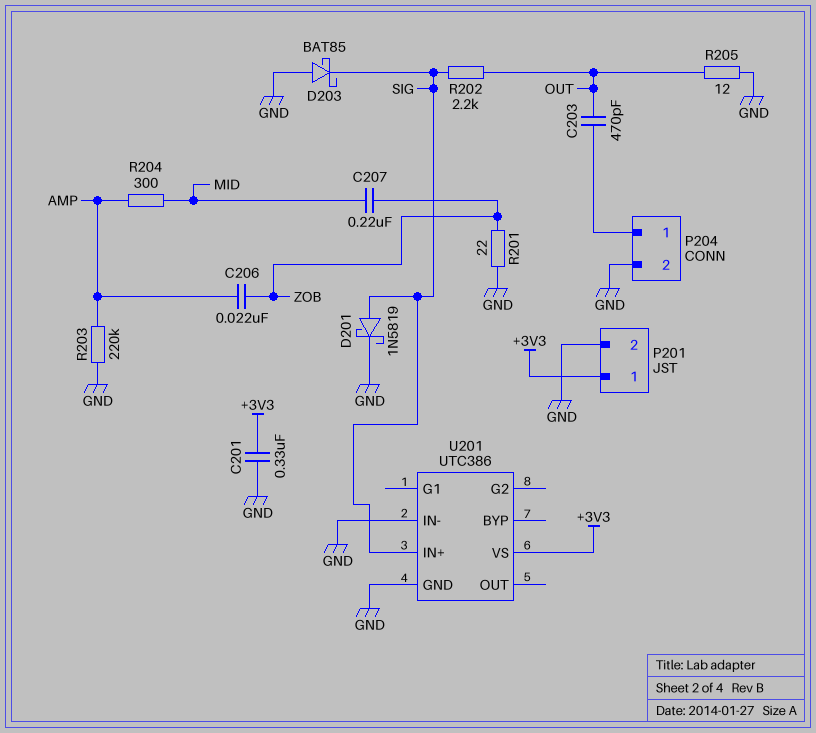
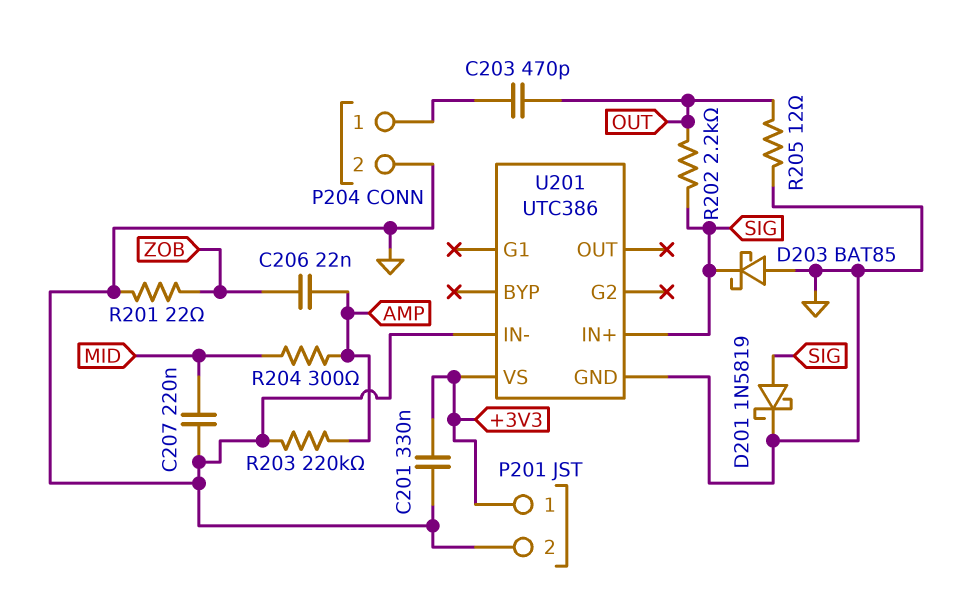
C207: 220nF (MID, ZOB) -> 220nF (GND, MID)

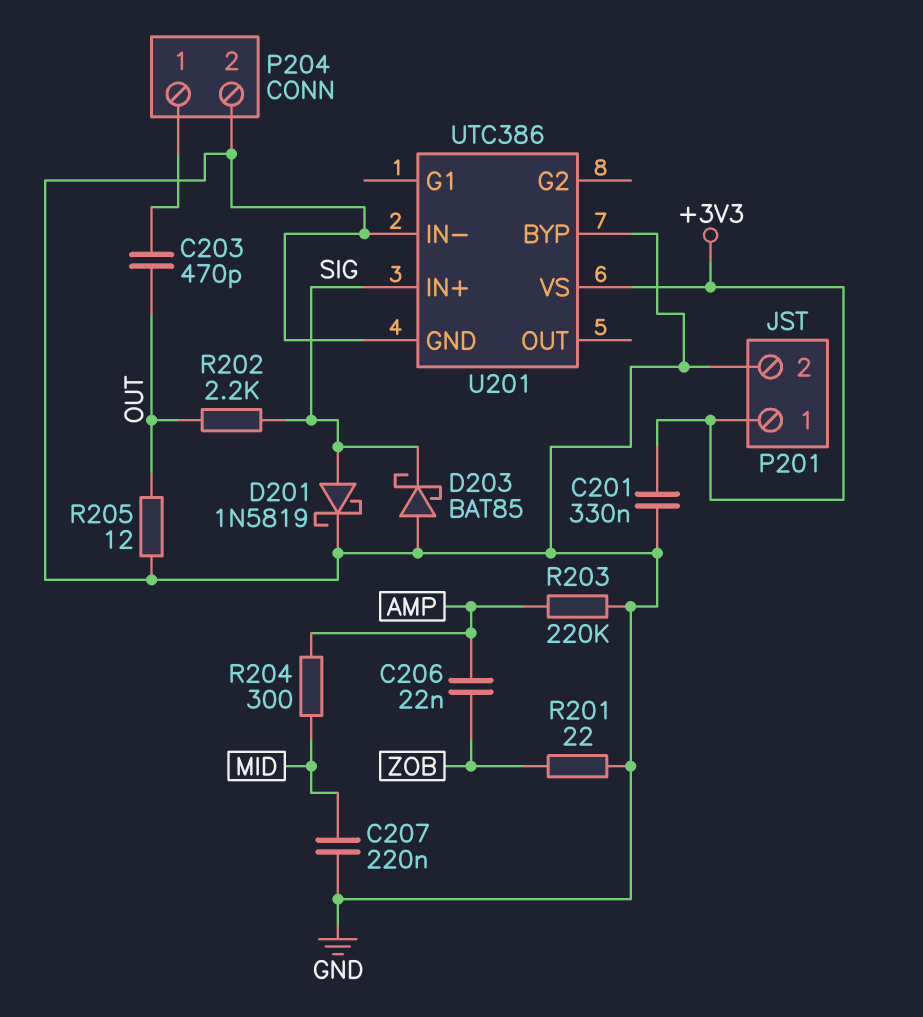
U201 pin BYP: none -> GND

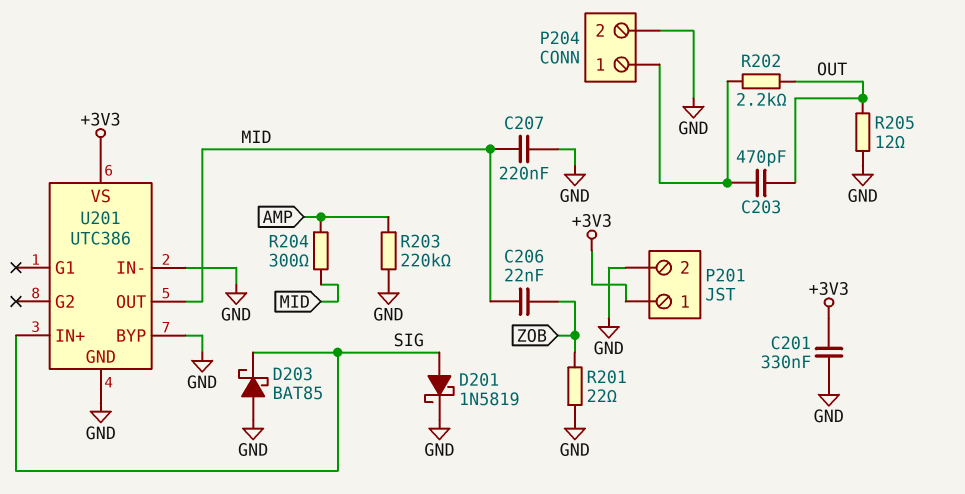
C206: 22nF (AMP, ZOB) -> 22nF (MID, ZOB)
R202: 2.2k (OUT, SIG) -> 2.2k (OUT, P204/1)
U201 pin OUT: none -> MID

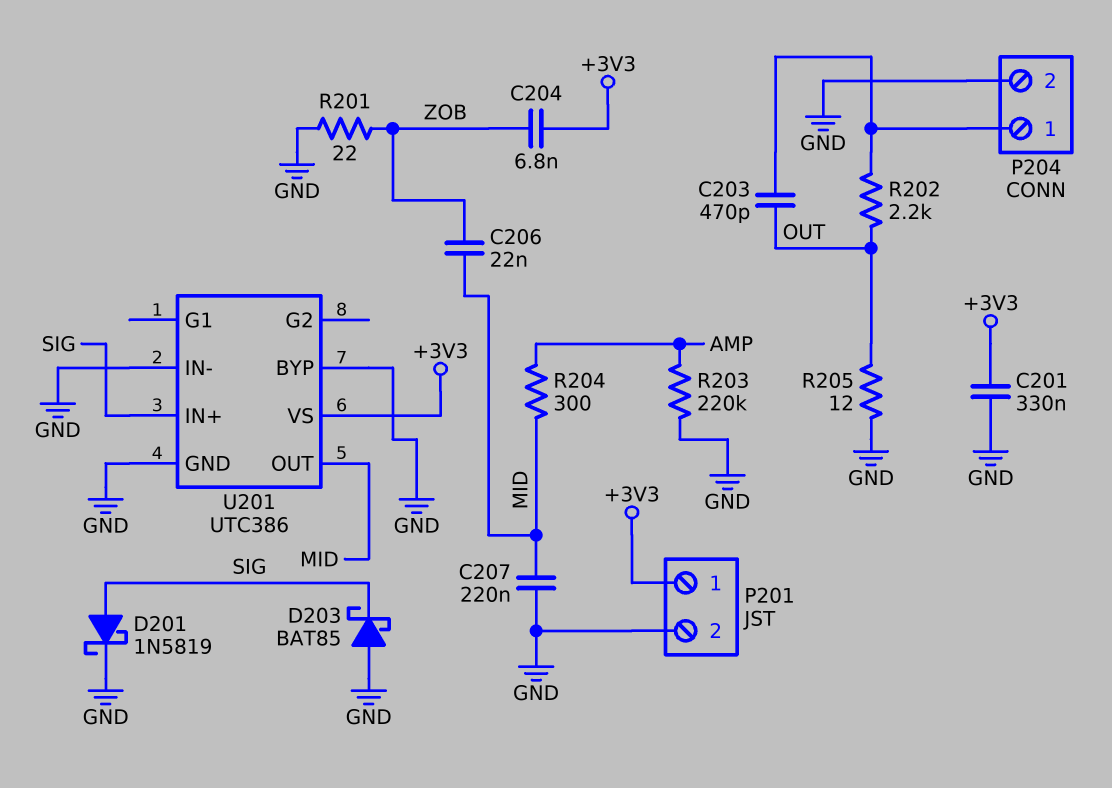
C204: none -> 6.8nF (+3V3, ZOB)

